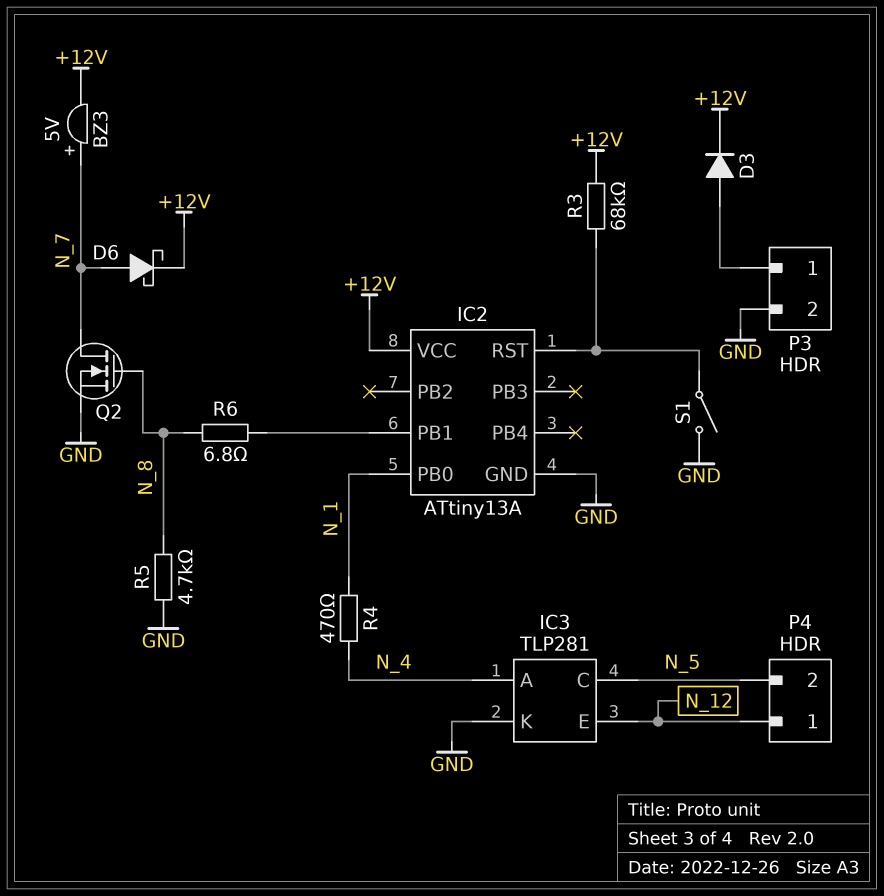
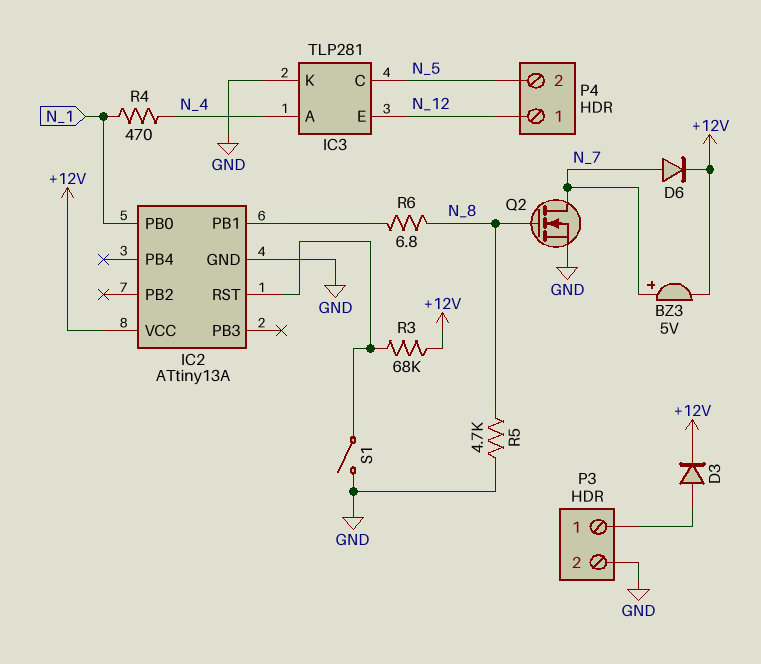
D6: schottky (A N_7, K +12V) -> diode (A N_7, K +12V)

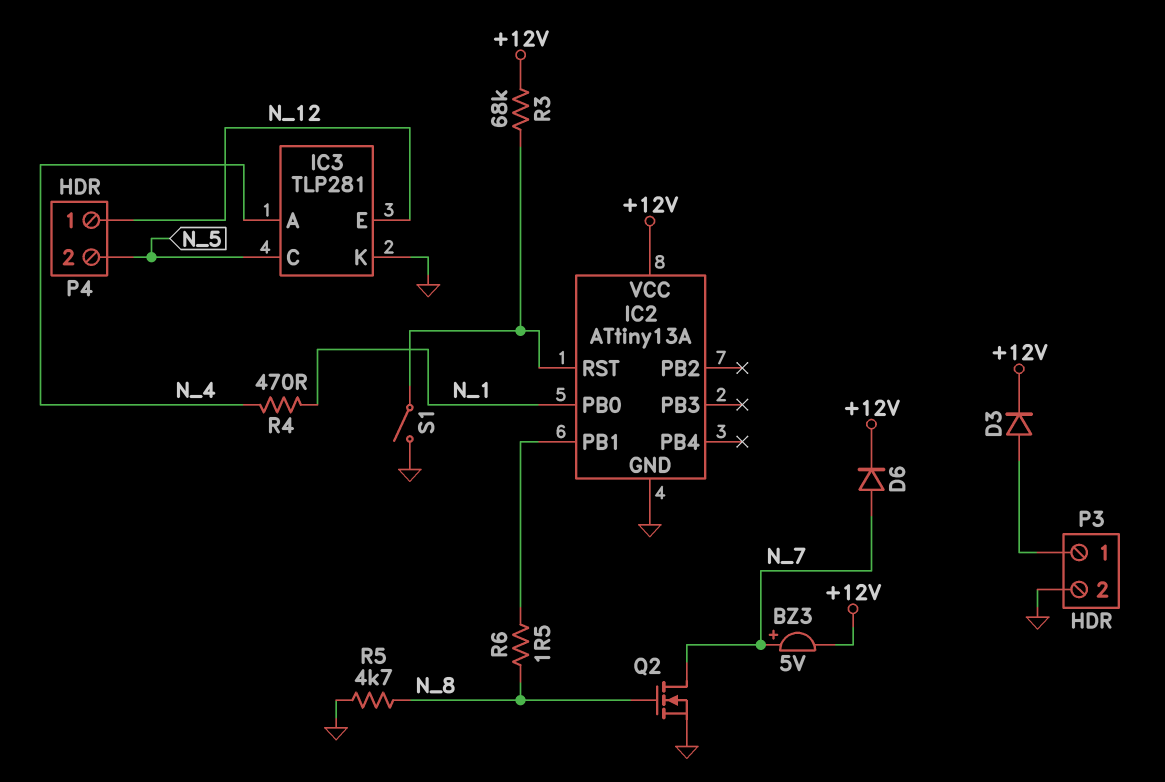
R6: 6.8 (IC2/PB1, N_8) -> 1.5 (IC2/PB1, N_8)

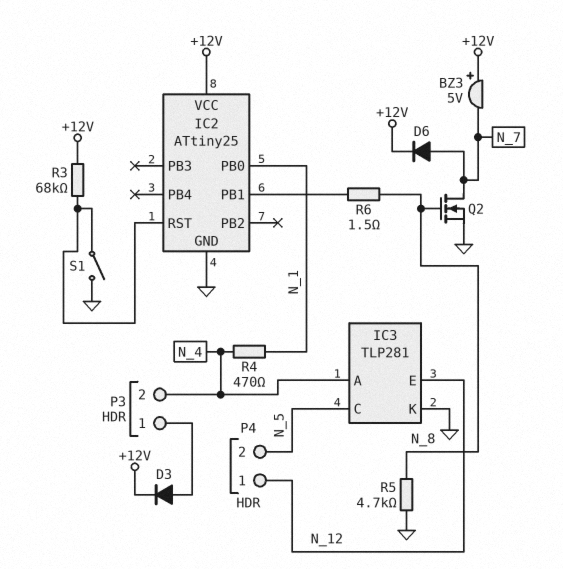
BZ3: buzzer 5V (plus N_7, minus +12V) -> buzzer 5V (plus +12V, minus N_7)
IC2: ATtiny13A -> ATtiny25
P3 pin 2: GND -> N_4

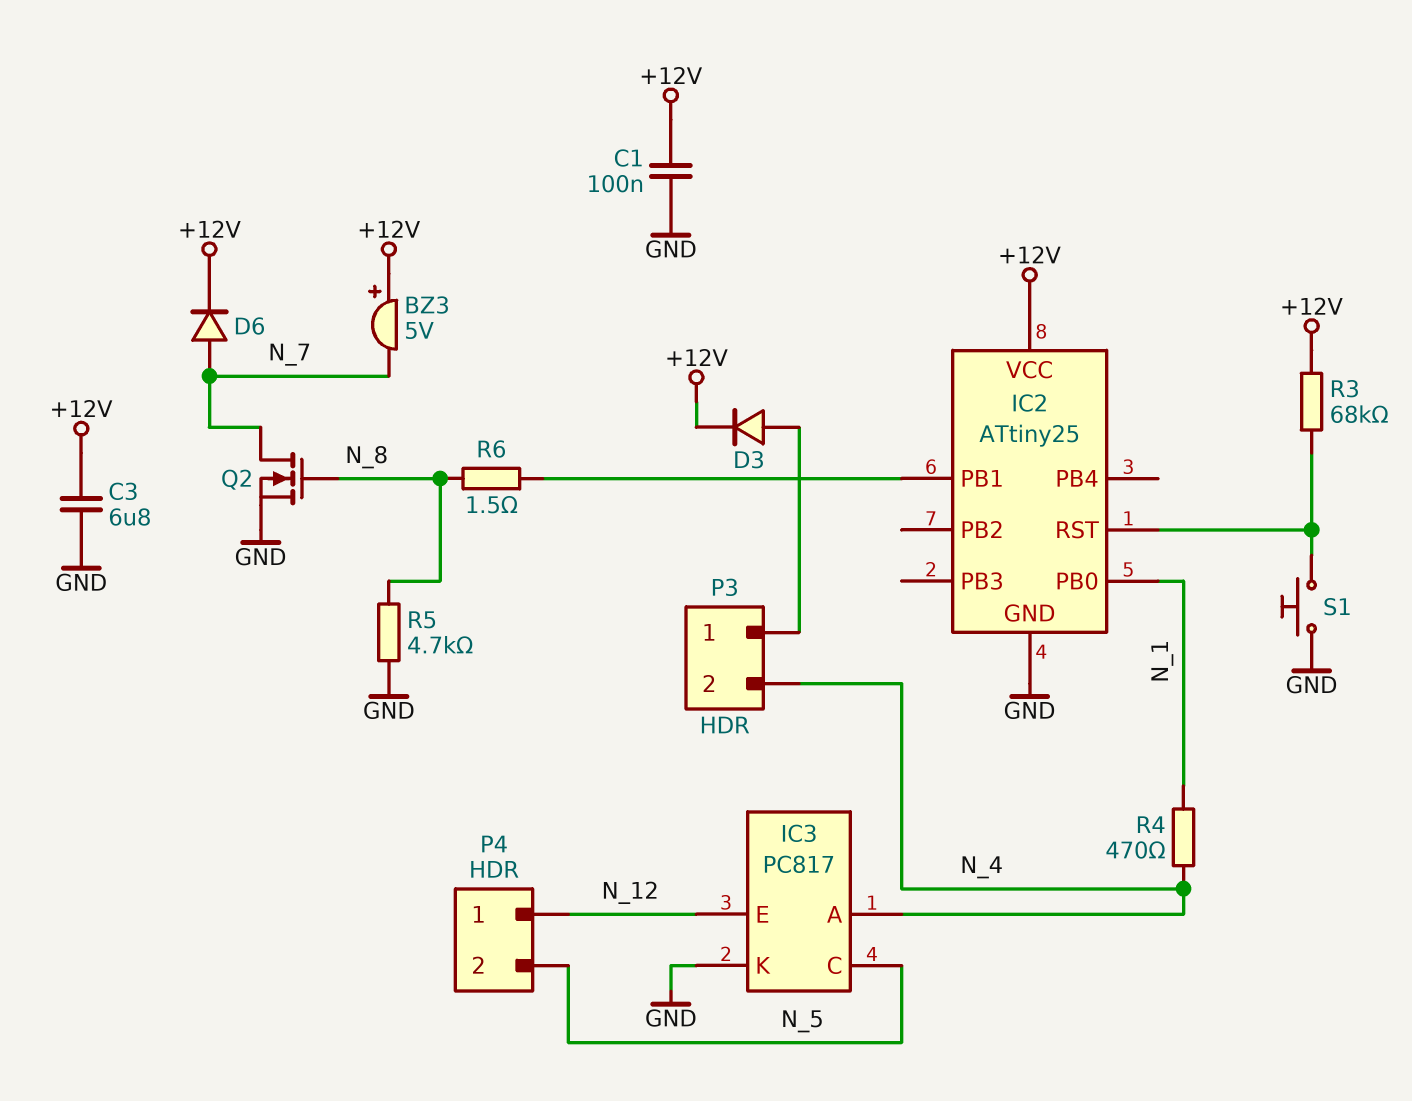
C1: none -> 100nF (+12V, GND)
C3: none -> 6.8uF (+12V, GND)
IC3: TLP281 -> PC817
S1: switch (GND, IC2/RST) -> button (GND, IC2/RST)

